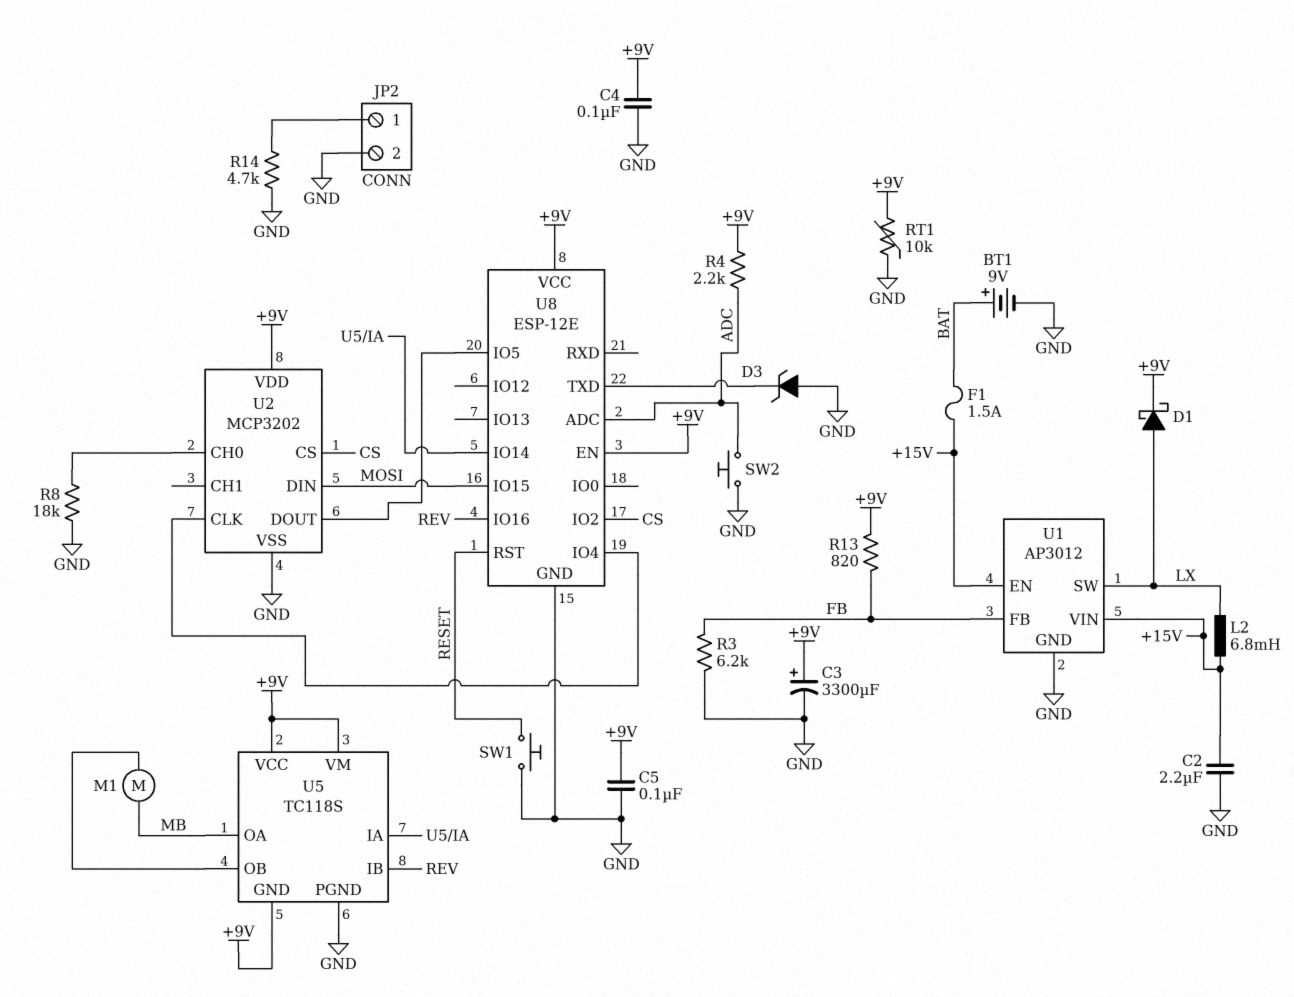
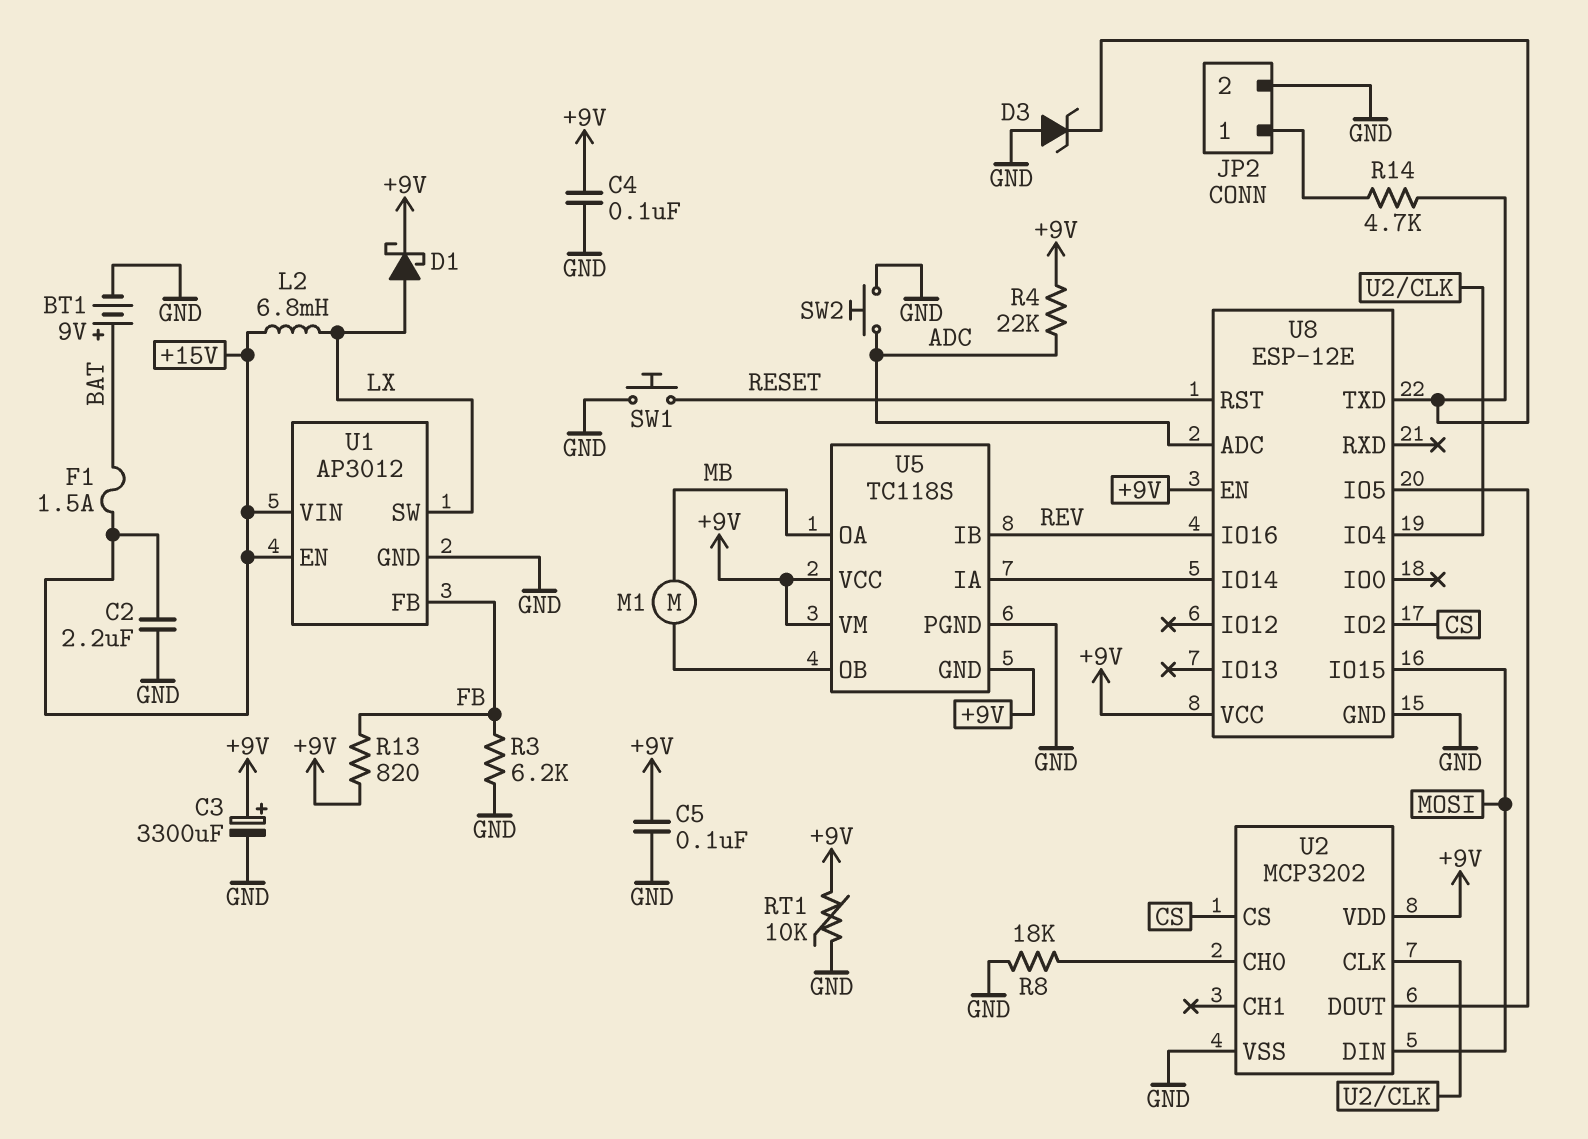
R4: 2.2k (+9V, ADC) -> 22k (+9V, ADC)
R14: 4.7k (GND, JP2/1) -> 4.7k (JP2/1, U8/TXD)

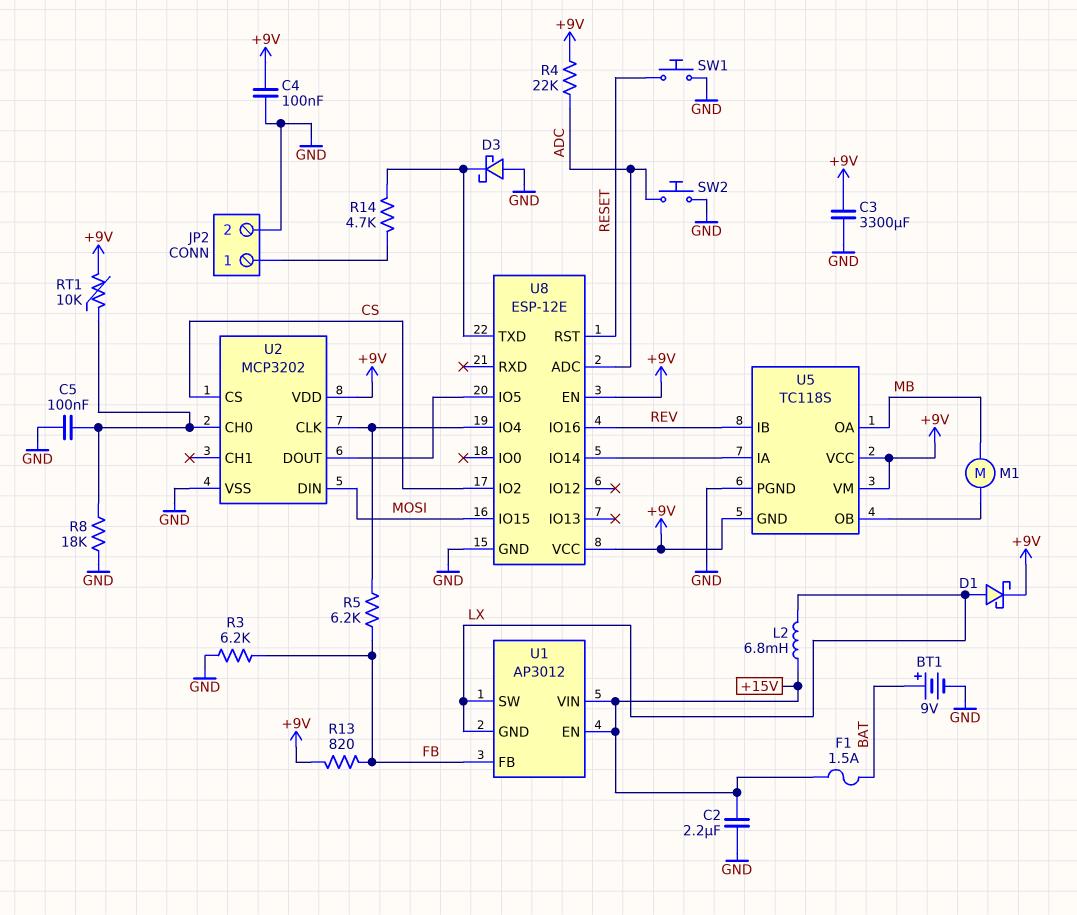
C3: 3300uF (plus +9V, minus GND) -> 3300uF (+9V, GND)
C5: 100nF (+9V, GND) -> 100nF (GND, U2/CH0)
D3: zener (A GND, K U8/TXD) -> schottky (A GND, K U8/TXD)
R5: none -> 6.2k (FB, U2/CLK)
RT1: 10k (+9V, GND) -> 10k (+9V, U2/CH0)
U1 pin GND: GND -> LX

